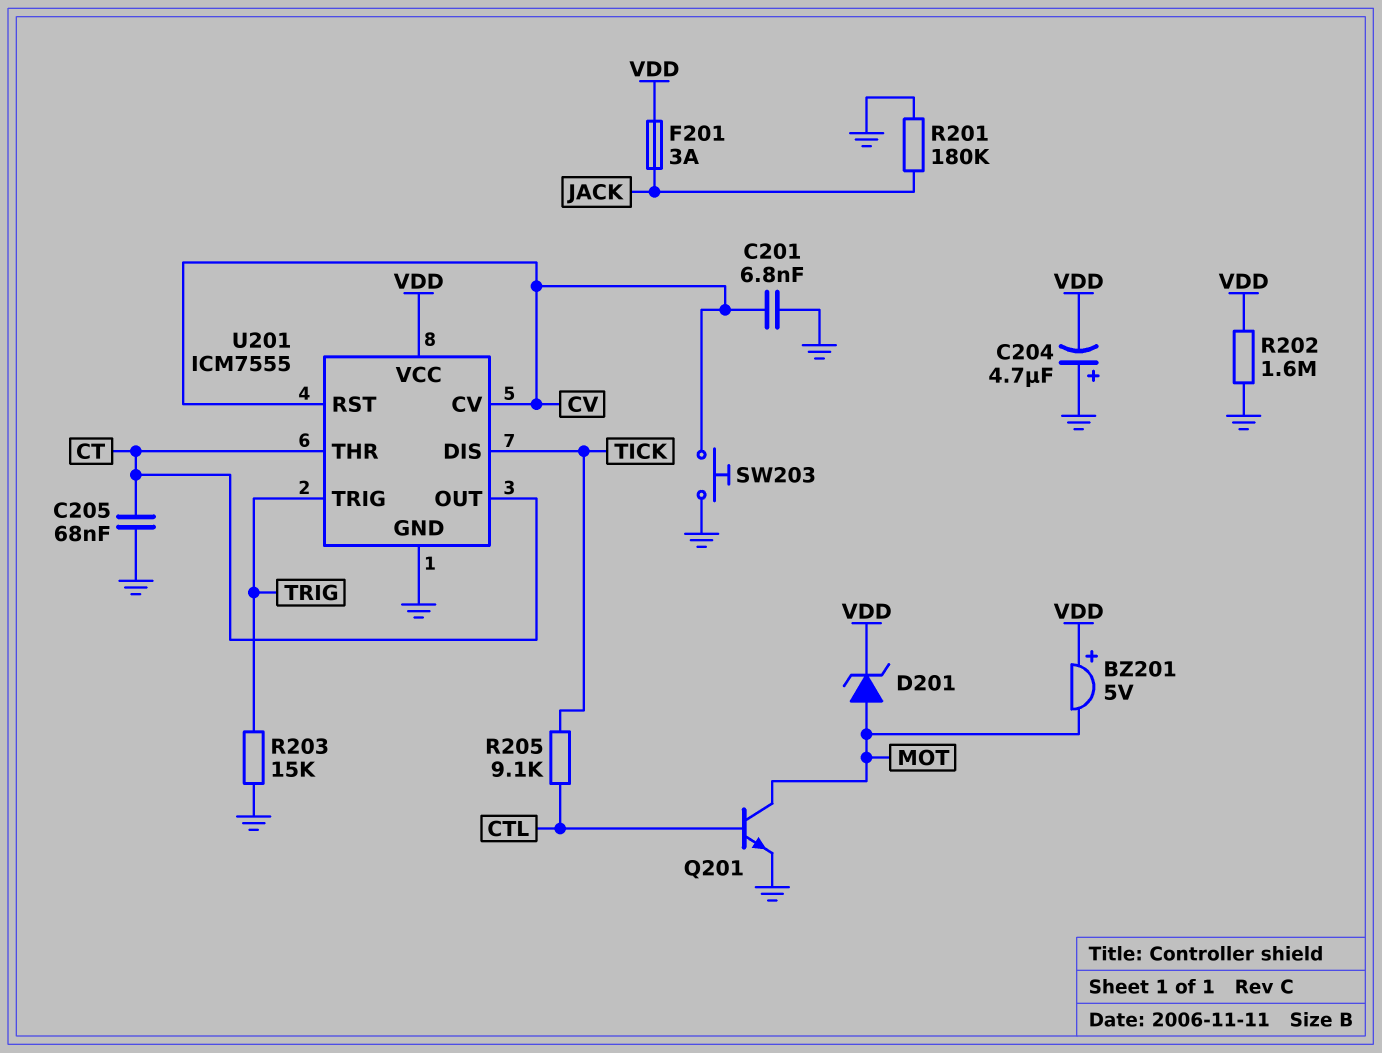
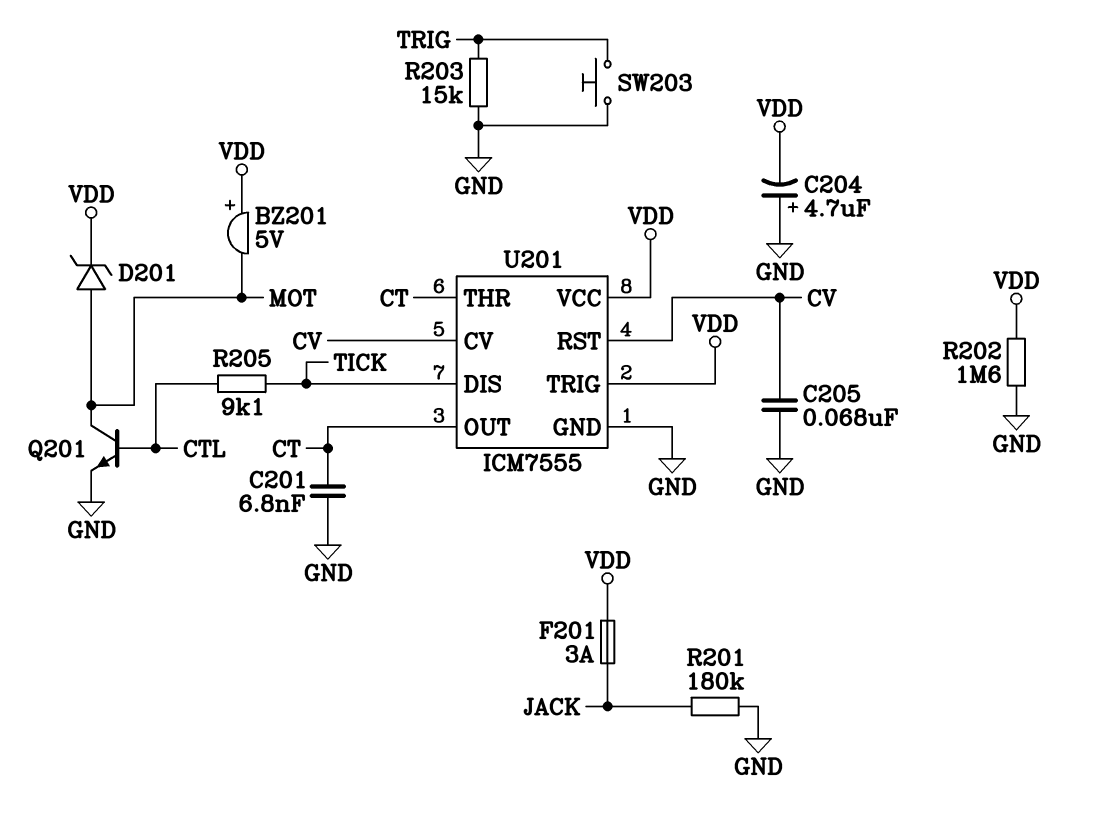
C201: 6.8nF (CV, GND) -> 6.8nF (CT, GND)
C205: 68nF (CT, GND) -> 68nF (CV, GND)
SW203: button (CV, GND) -> button (GND, TRIG)
U201 pin TRIG: TRIG -> VDD

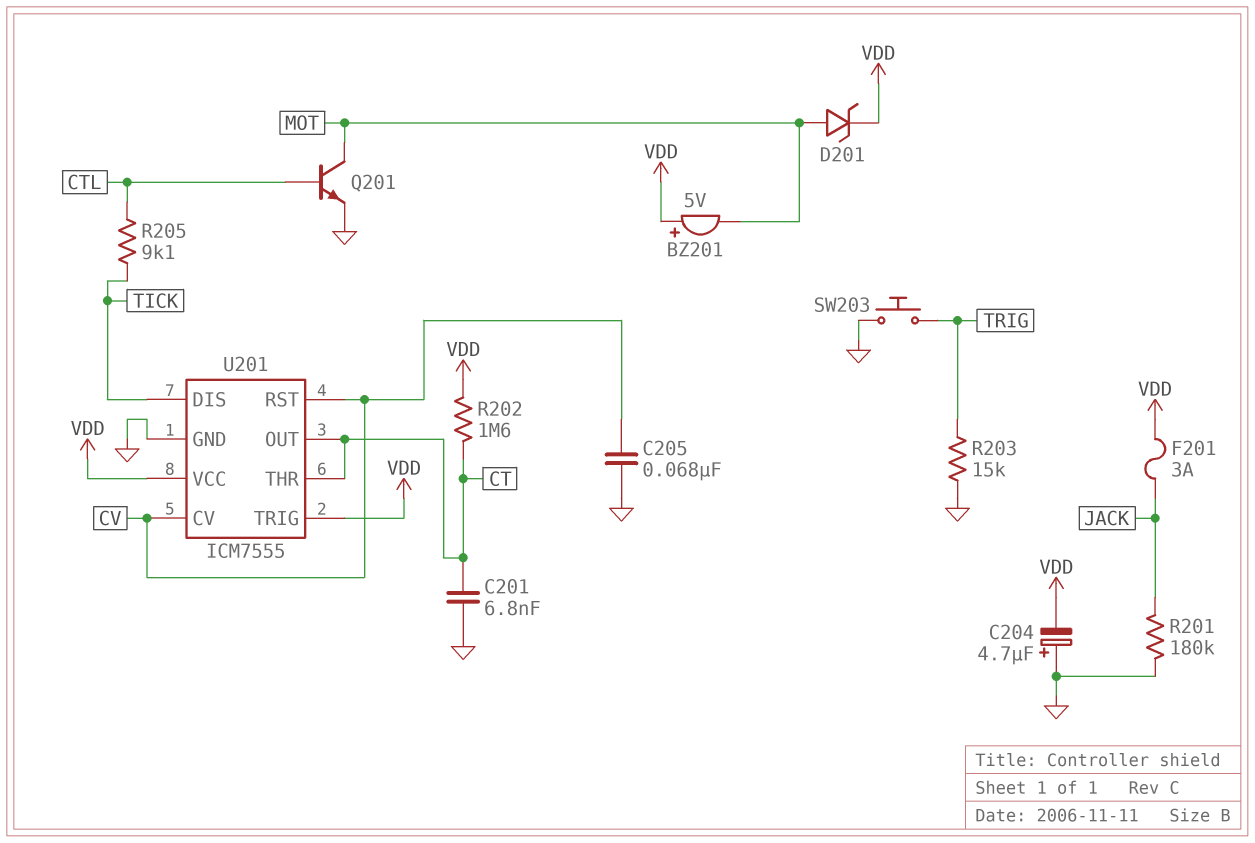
R202: 1.6M (GND, VDD) -> 1.6M (CT, VDD)

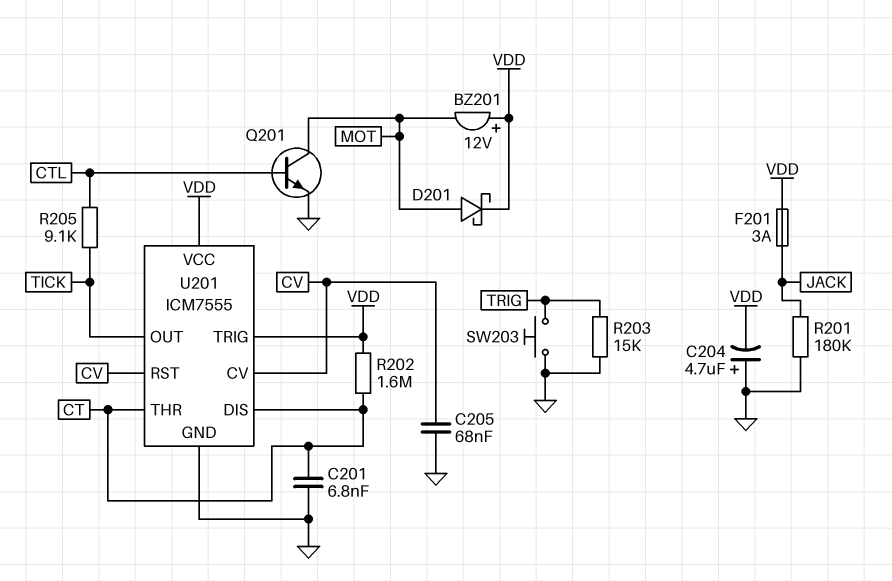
BZ201: buzzer 5V (plus VDD, minus MOT) -> buzzer 12V (plus VDD, minus MOT)
D201: zener (A MOT, K VDD) -> schottky (A MOT, K VDD)
U201 pin DIS: TICK -> CT
U201 pin OUT: CT -> TICK

